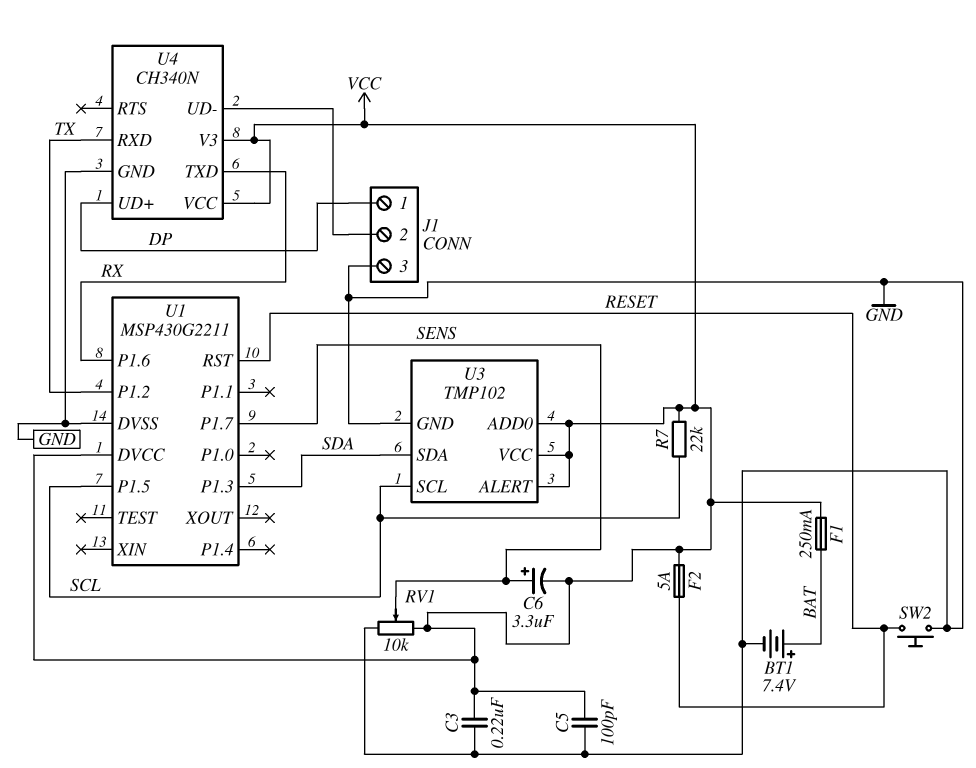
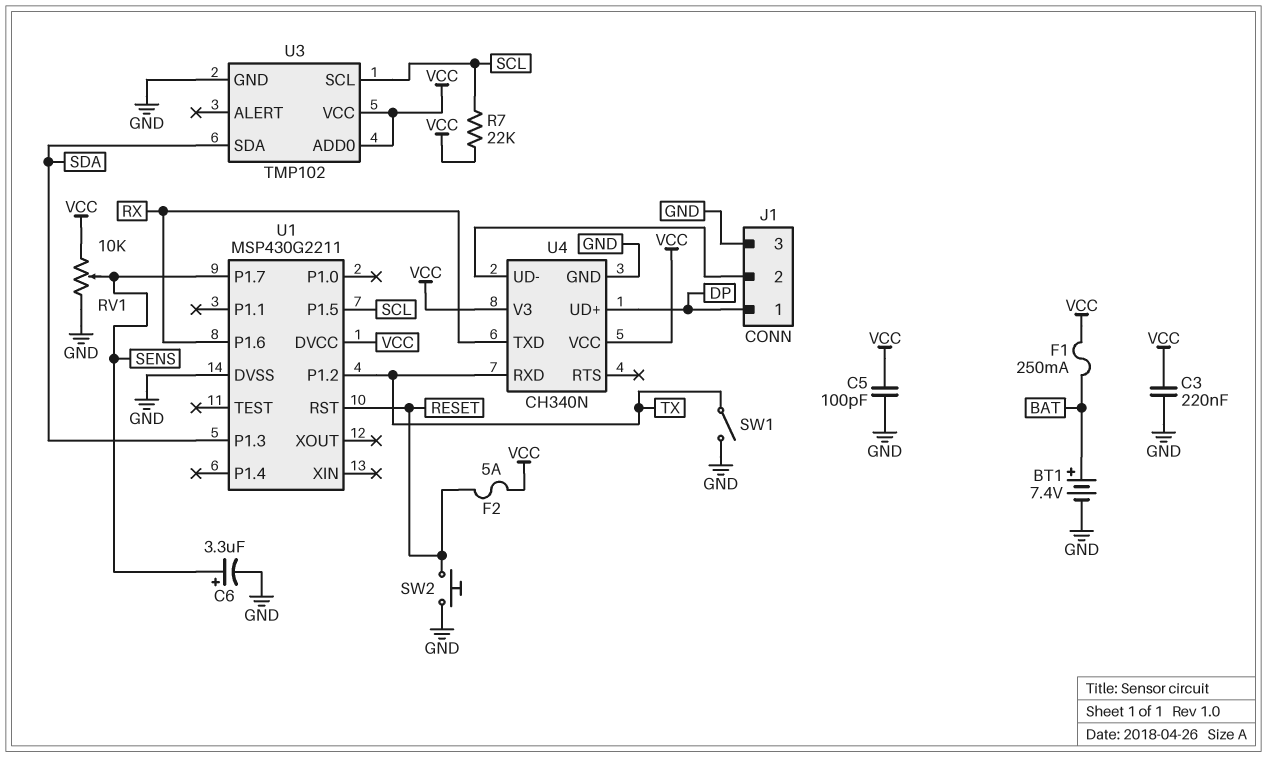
C6: 3.3uF (plus SENS, minus VCC) -> 3.3uF (plus SENS, minus GND)
SW1: none -> switch (GND, TX)
U3 pin ALERT: VCC -> none

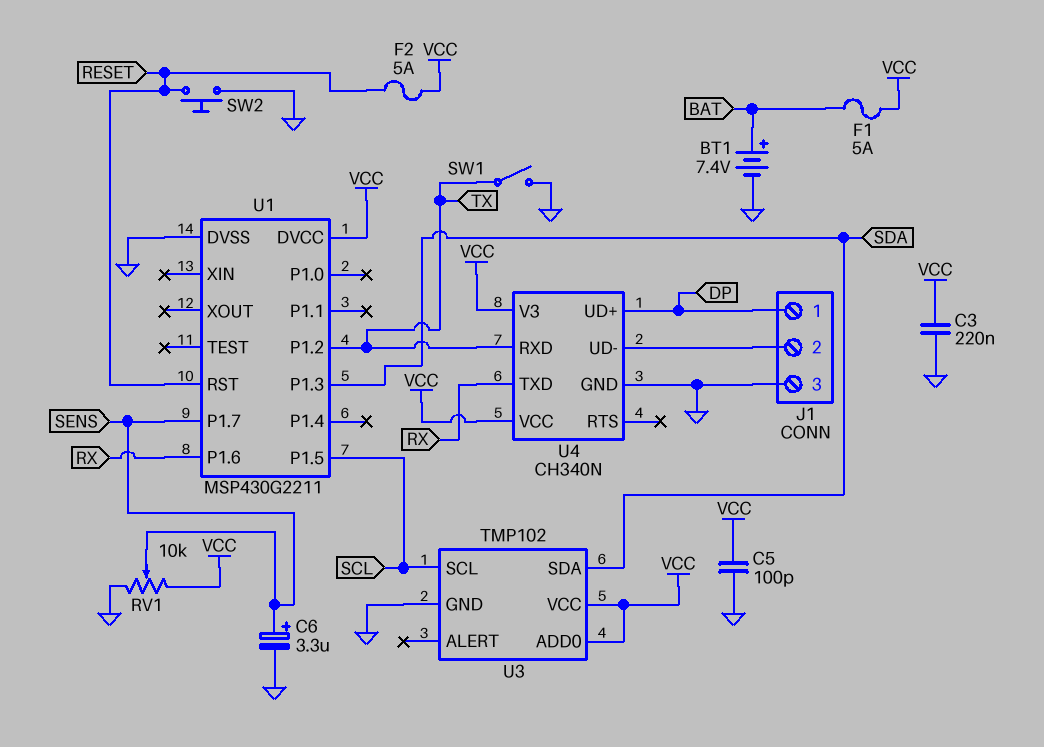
F1: 250mA (BAT, VCC) -> 5A (BAT, VCC)
R7: 22k (SCL, VCC) -> none

